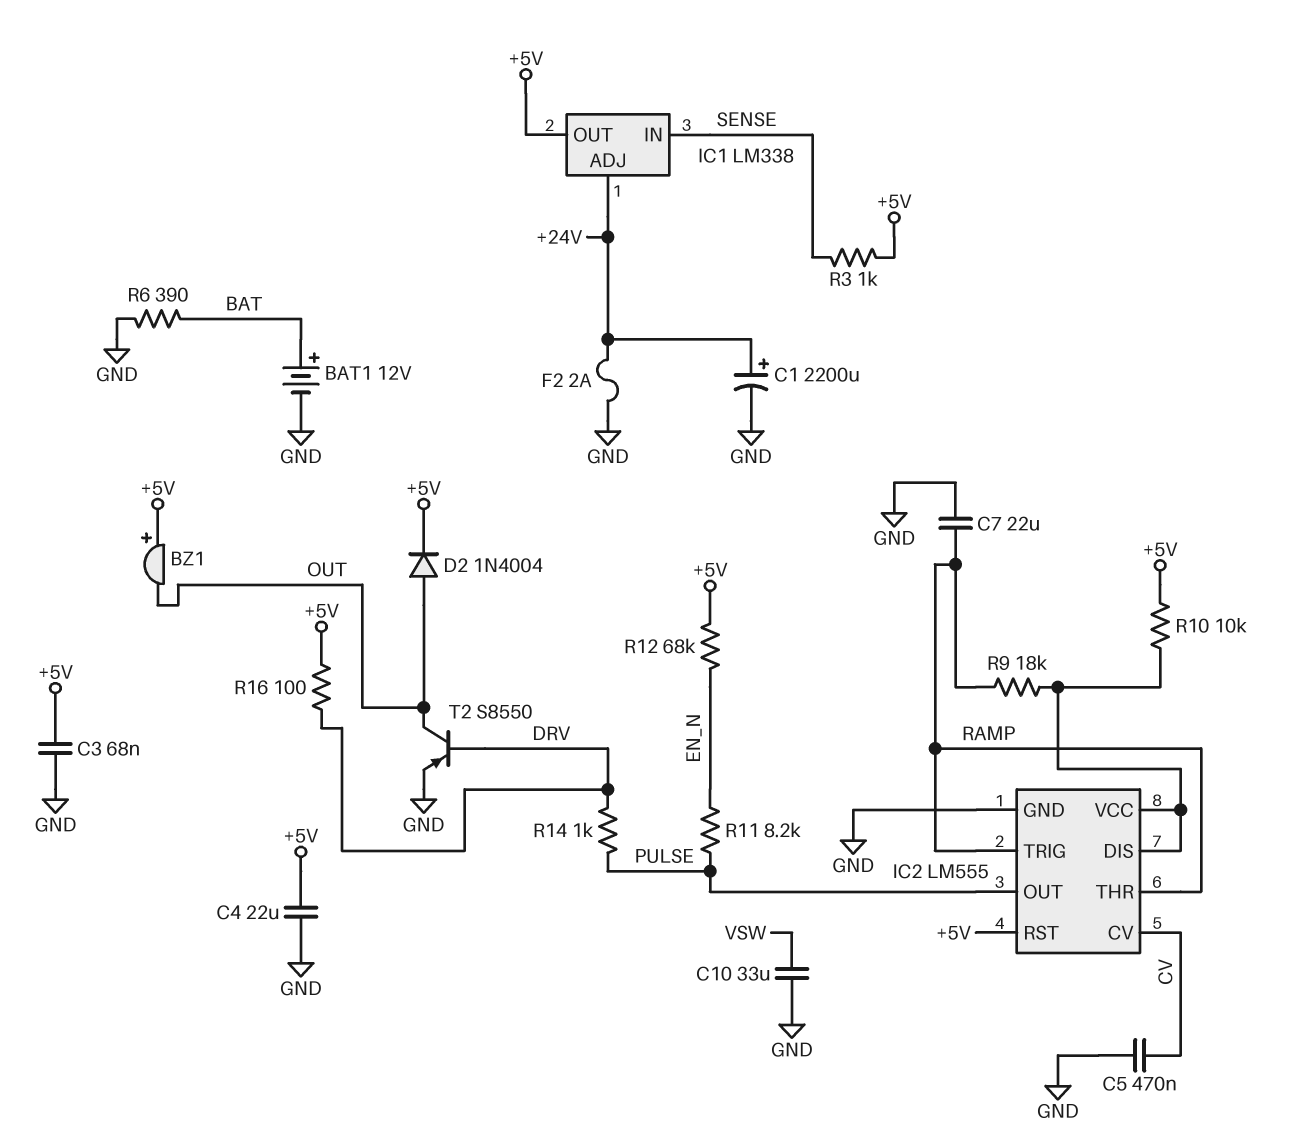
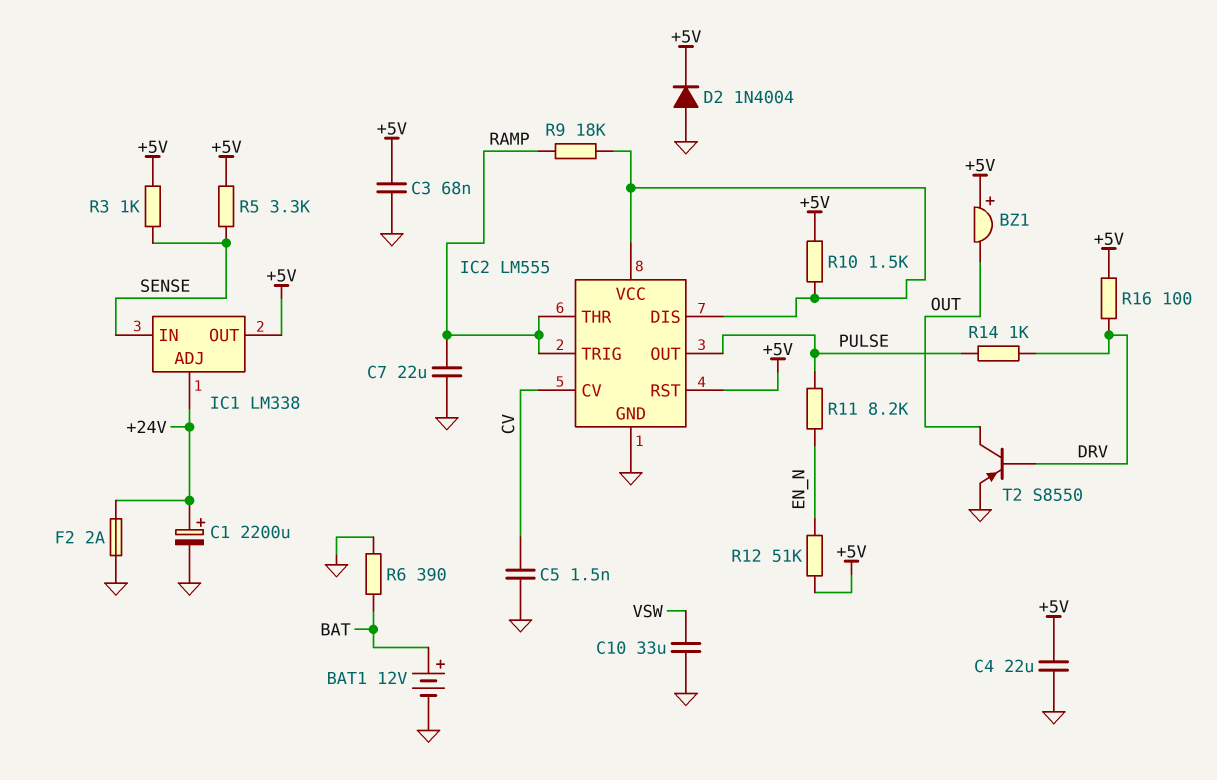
C5: 470nF (CV, GND) -> 1.5nF (CV, GND)
D2: diode 1N4004 (A OUT, K +5V) -> diode 1N4004 (A GND, K +5V)
R5: none -> 3.3k (+5V, SENSE)
R10: 10k (+5V, IC2/DIS) -> 1.5k (+5V, IC2/DIS)
R12: 68k (+5V, EN_N) -> 51k (+5V, EN_N)

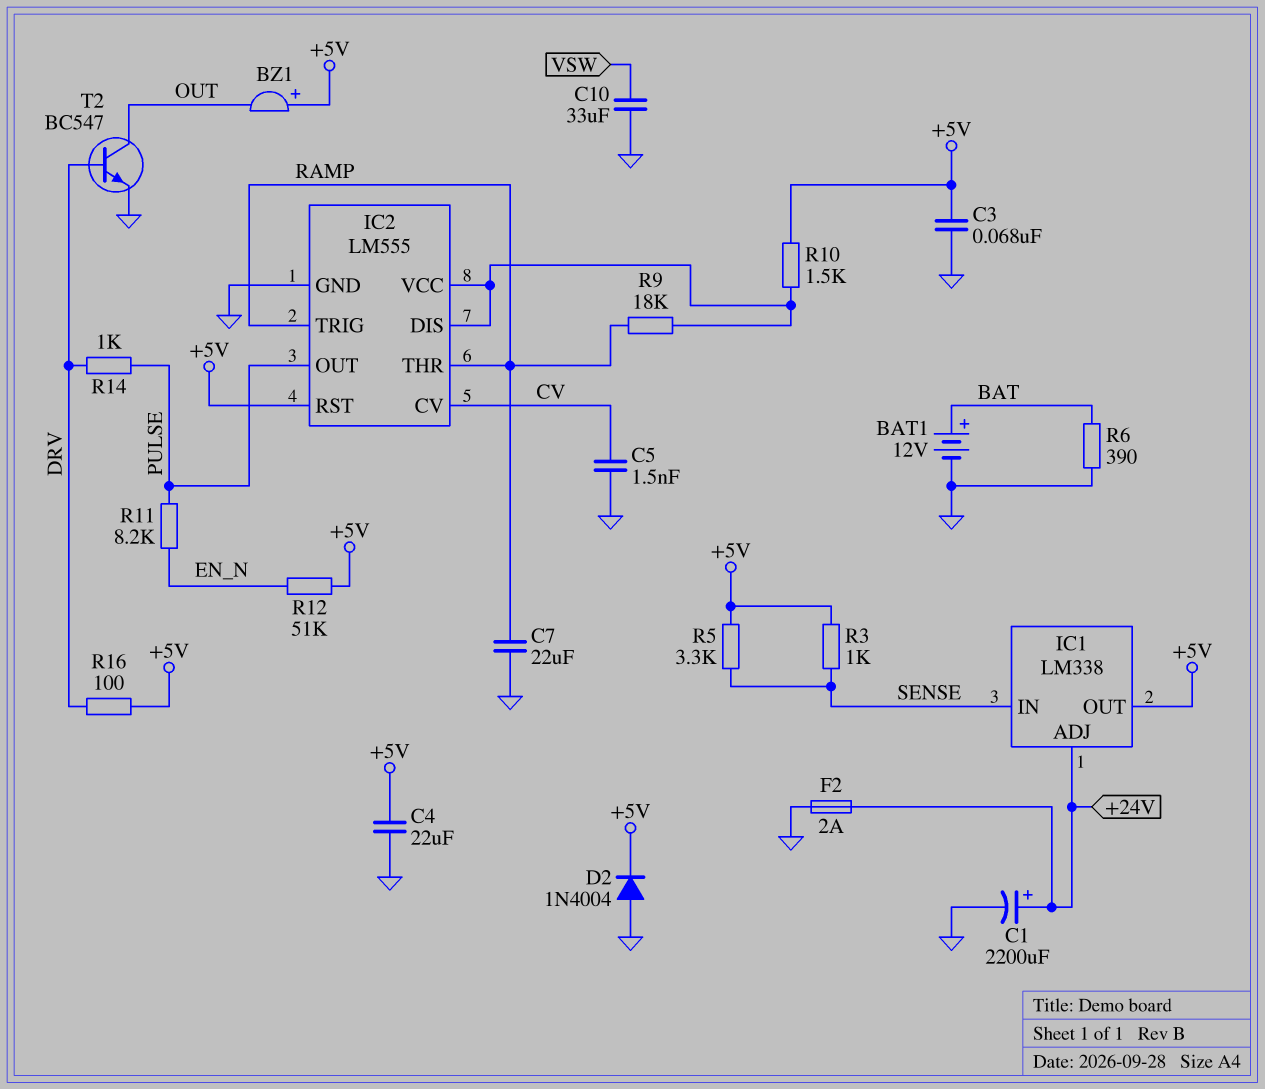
T2: PNP S8550 (B DRV, C OUT, E GND) -> NPN BC547 (B DRV, C OUT, E GND)

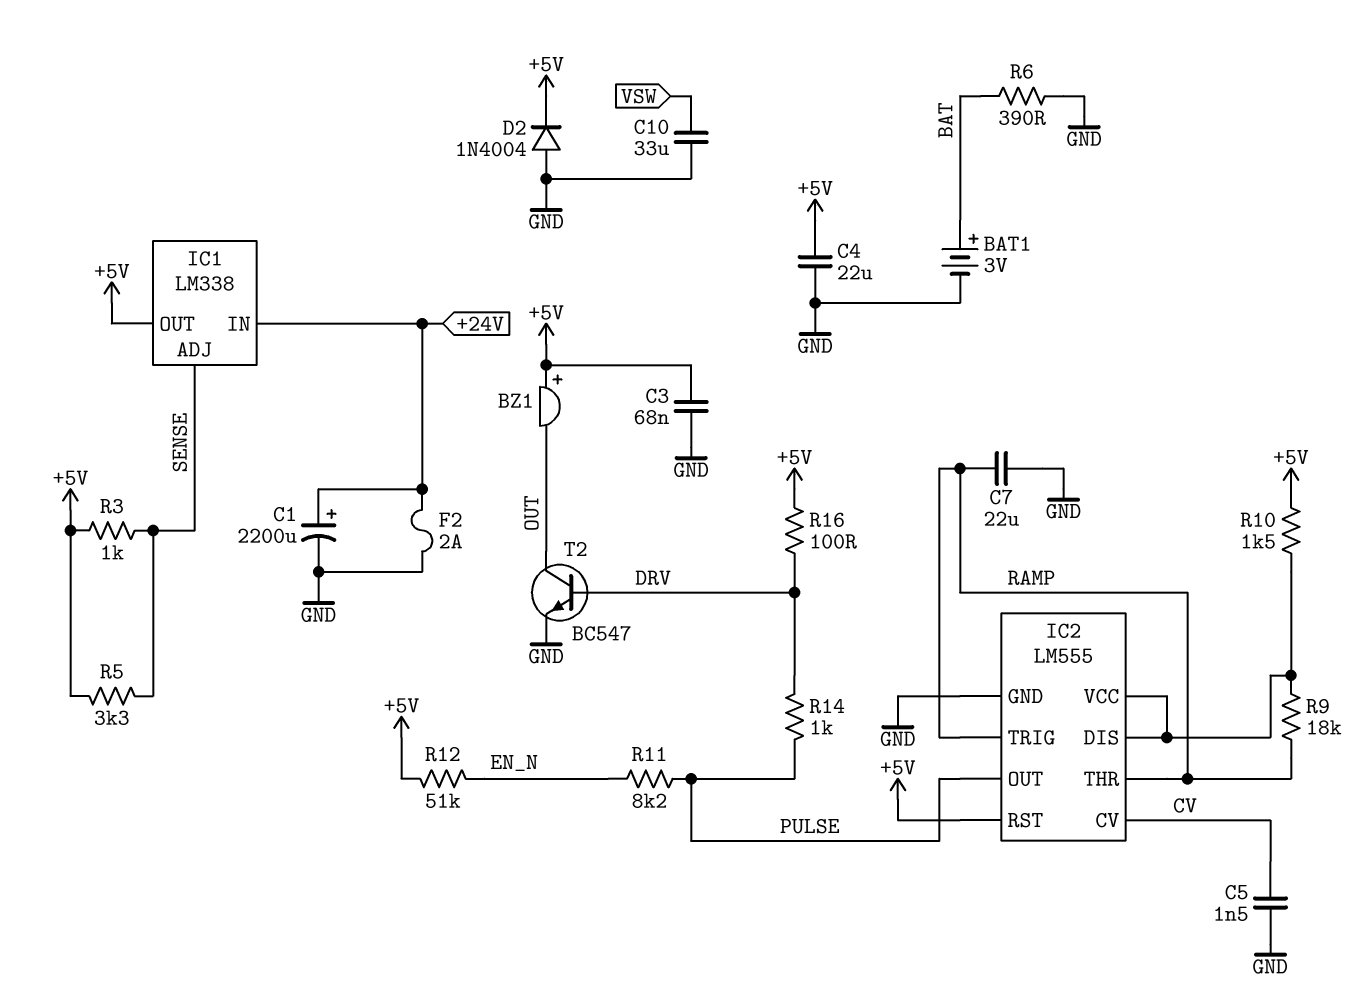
BAT1: 12V (plus BAT, minus GND) -> 3V (plus BAT, minus GND)
IC1 pin ADJ: +24V -> SENSE
IC1 pin IN: SENSE -> +24V

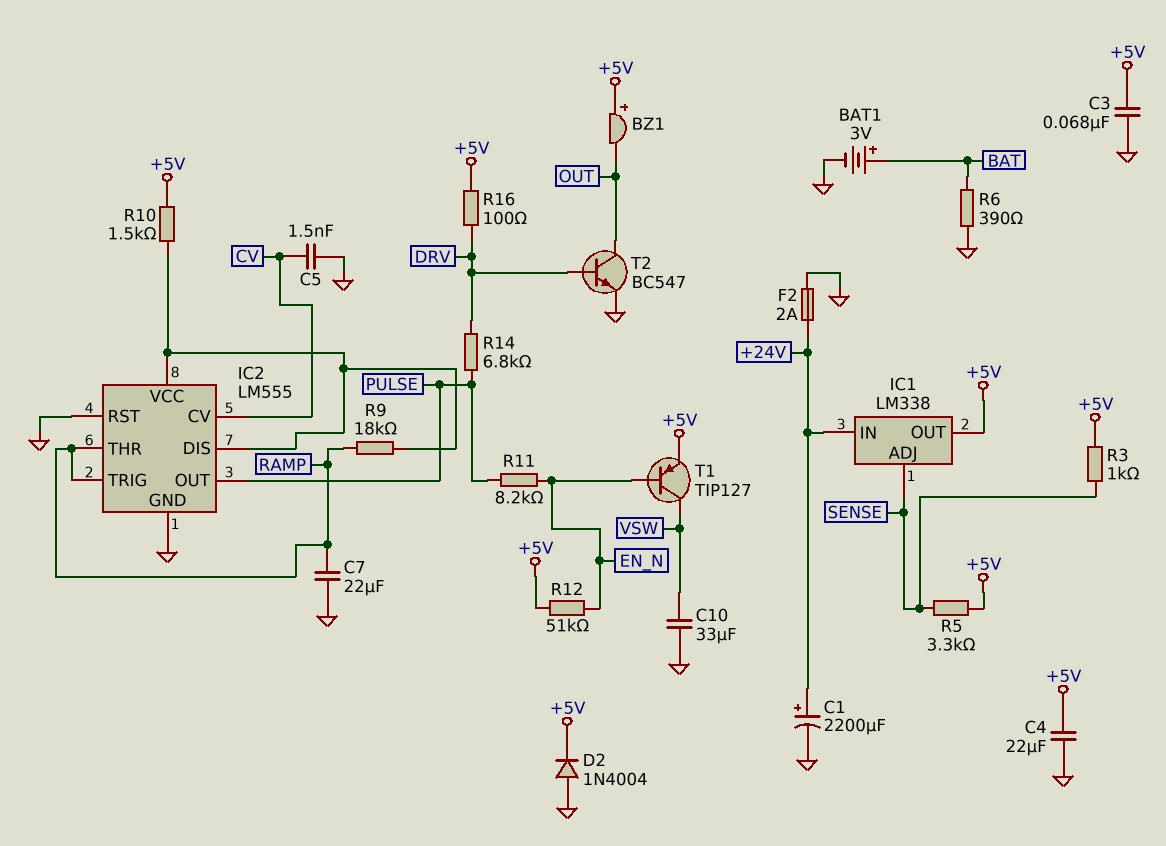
IC2 pin RST: +5V -> GND
R14: 1k (DRV, PULSE) -> 6.8k (DRV, PULSE)
T1: none -> PNP TIP127 (B EN_N, C VSW, E +5V)

